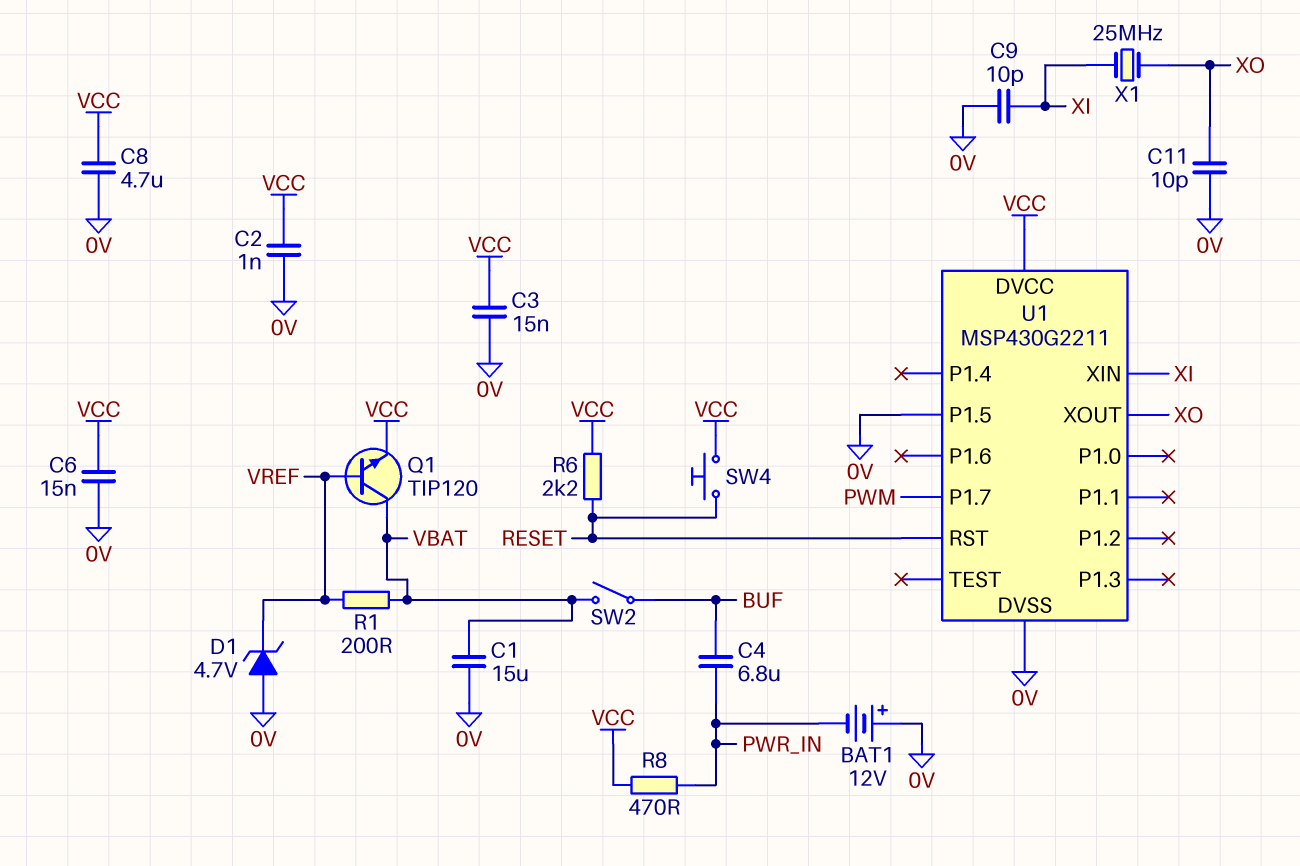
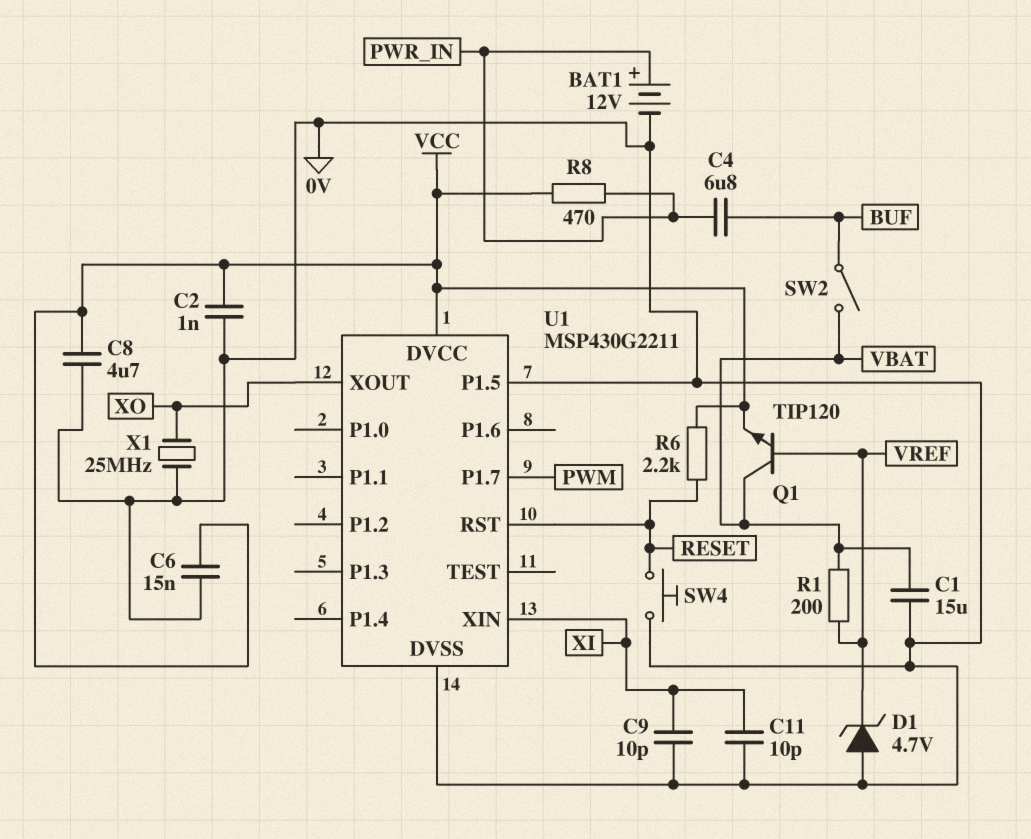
BAT1: 12V (plus 0V, minus PWR_IN) -> 12V (plus PWR_IN, minus 0V)
C3: 15nF (0V, VCC) -> none
C11: 10pF (0V, XO) -> 10pF (0V, XI)
SW4: button (RESET, VCC) -> button (0V, RESET)
X1: 25MHz (XI, XO) -> 25MHz (0V, XO)

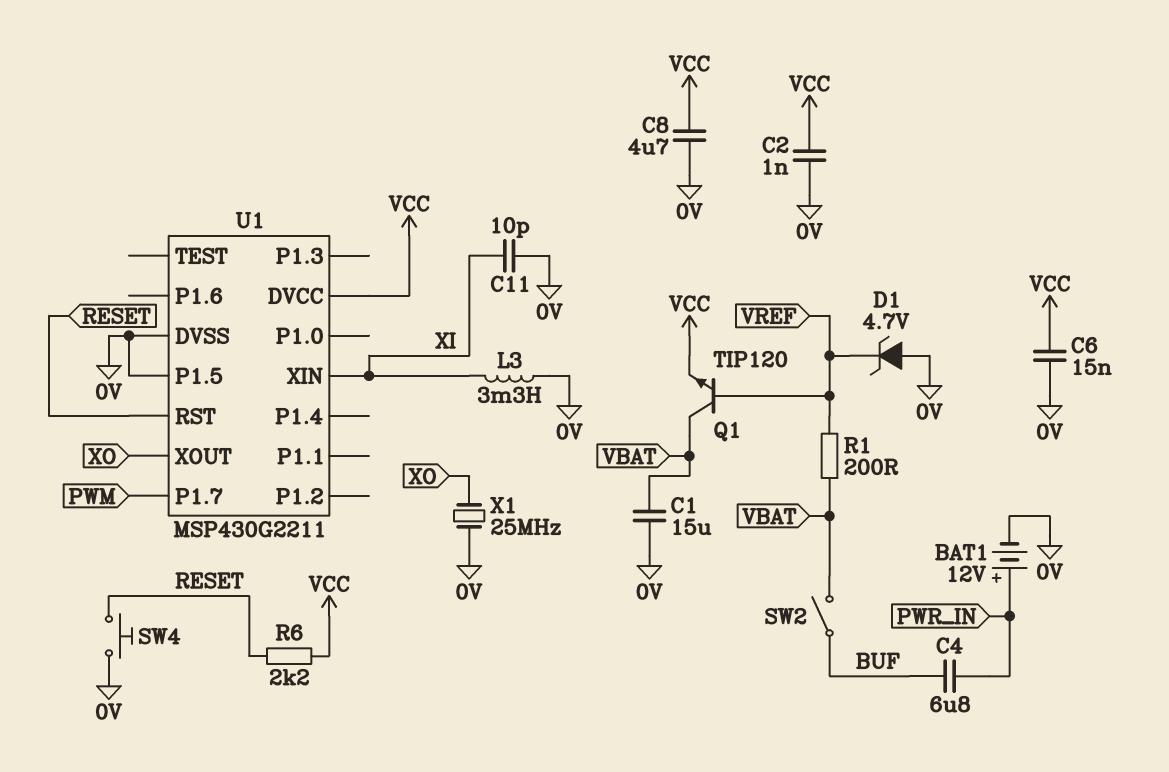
C9: 10pF (0V, XI) -> none
L3: none -> 3.3mH (0V, XI)
R8: 470 (PWR_IN, VCC) -> none

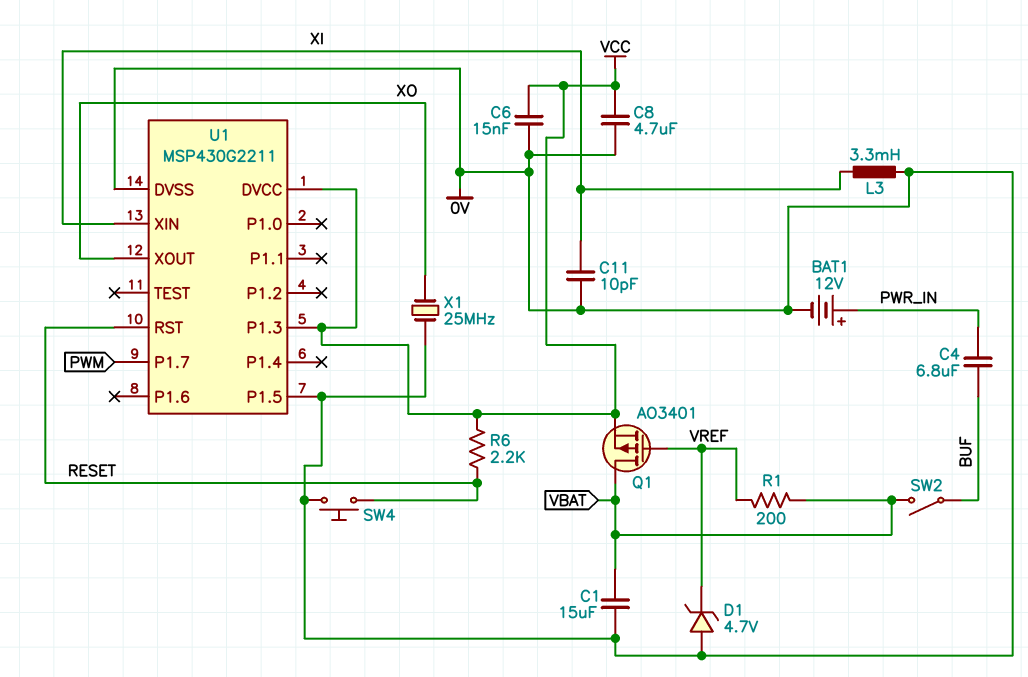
C2: 1nF (0V, VCC) -> none
Q1: NPN TIP120 (B VREF, C VBAT, E VCC) -> PMOS AO3401 (G VREF, D VBAT, S VCC)
U1 pin P1.3: none -> VCC

